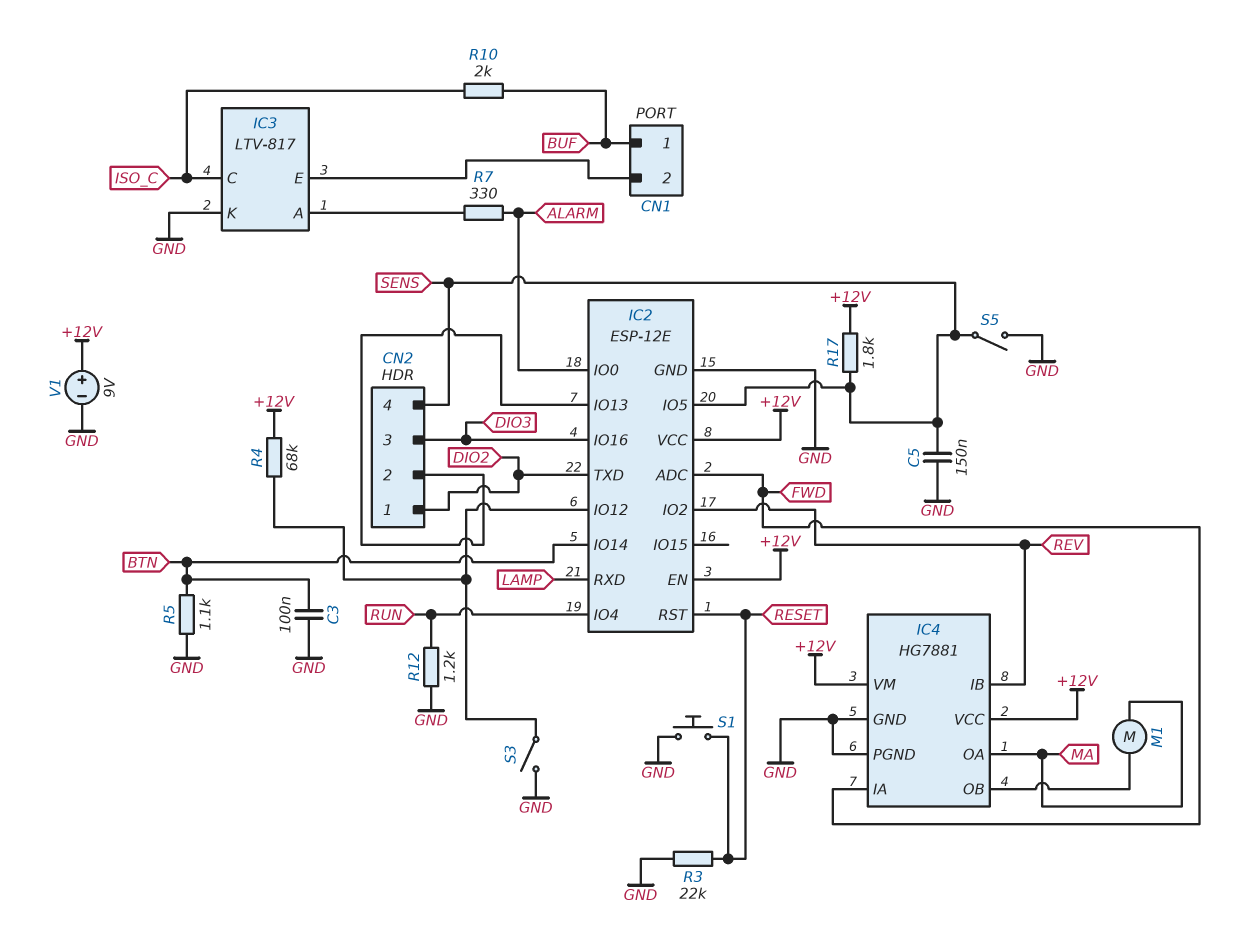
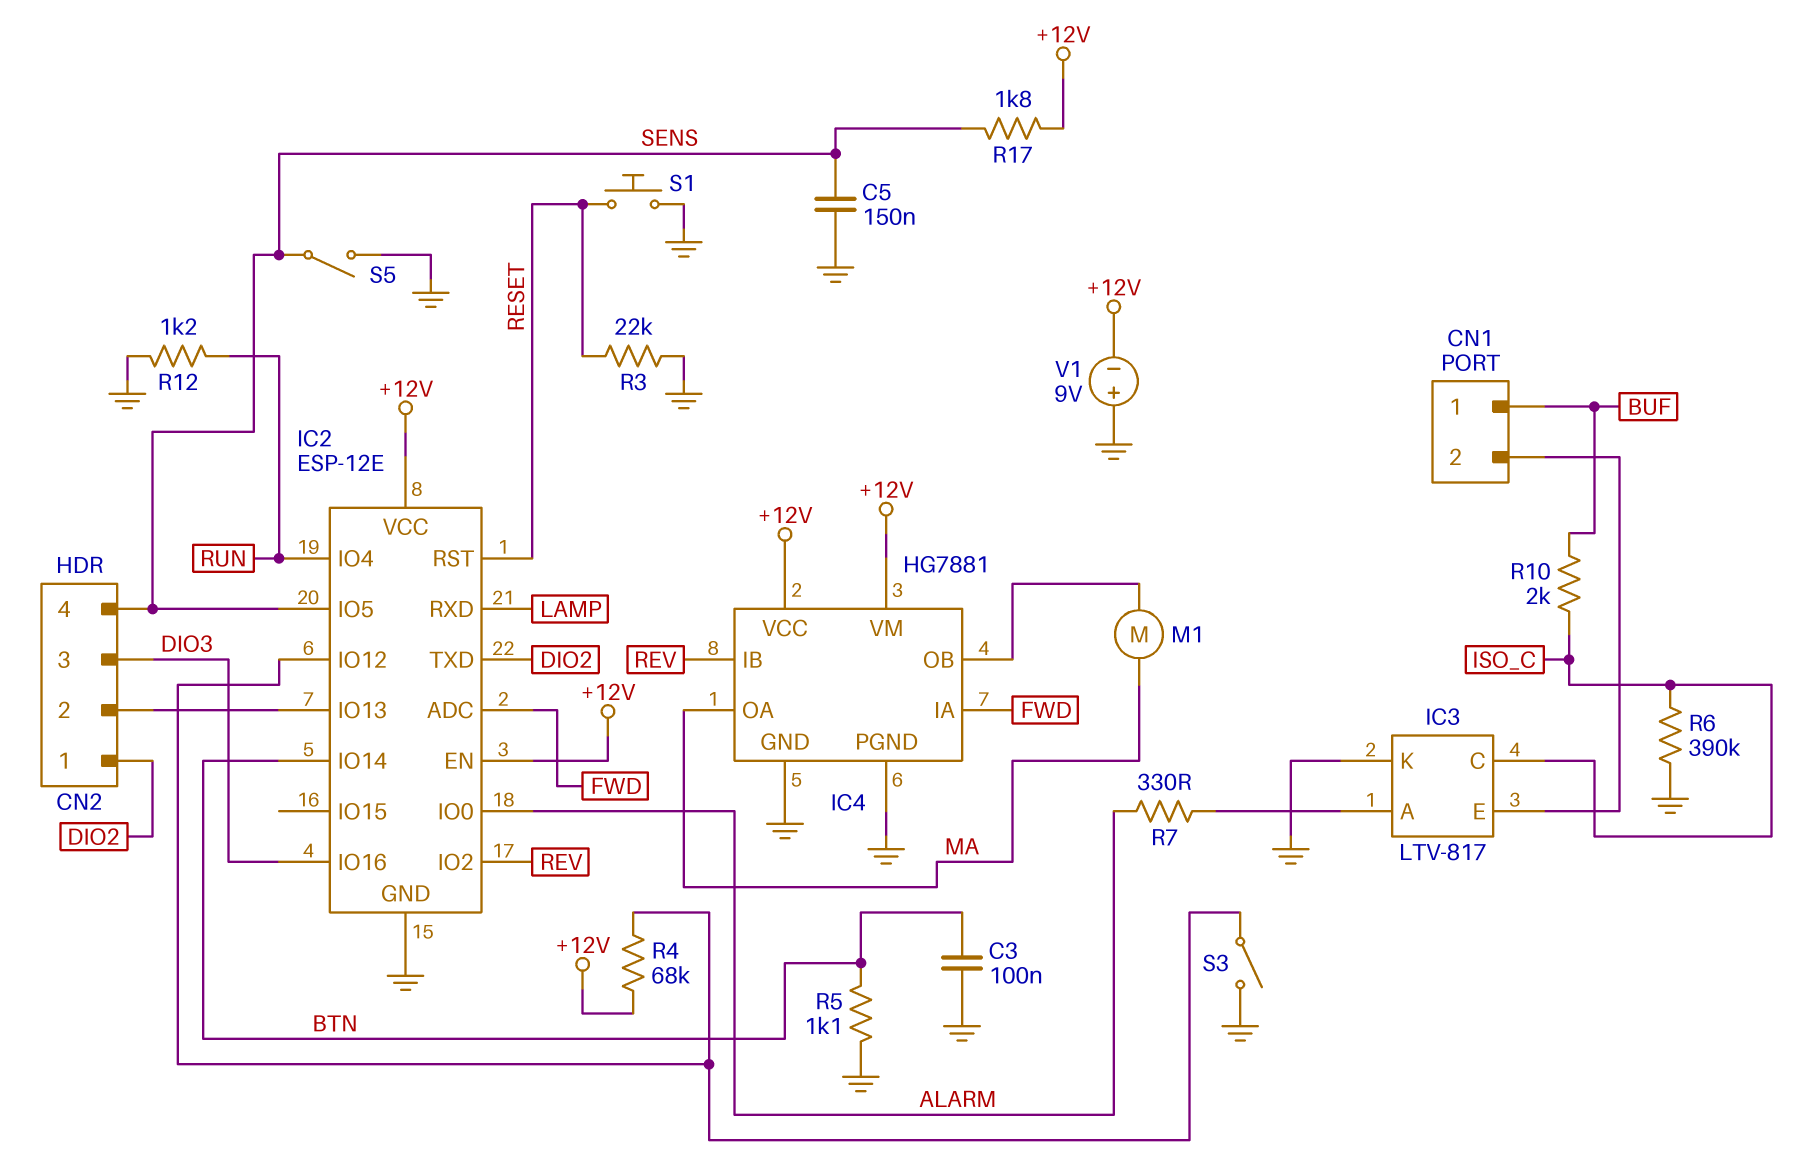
R6: none -> 390k (GND, ISO_C)
V1: 9V (plus +12V, minus GND) -> 9V (plus GND, minus +12V)

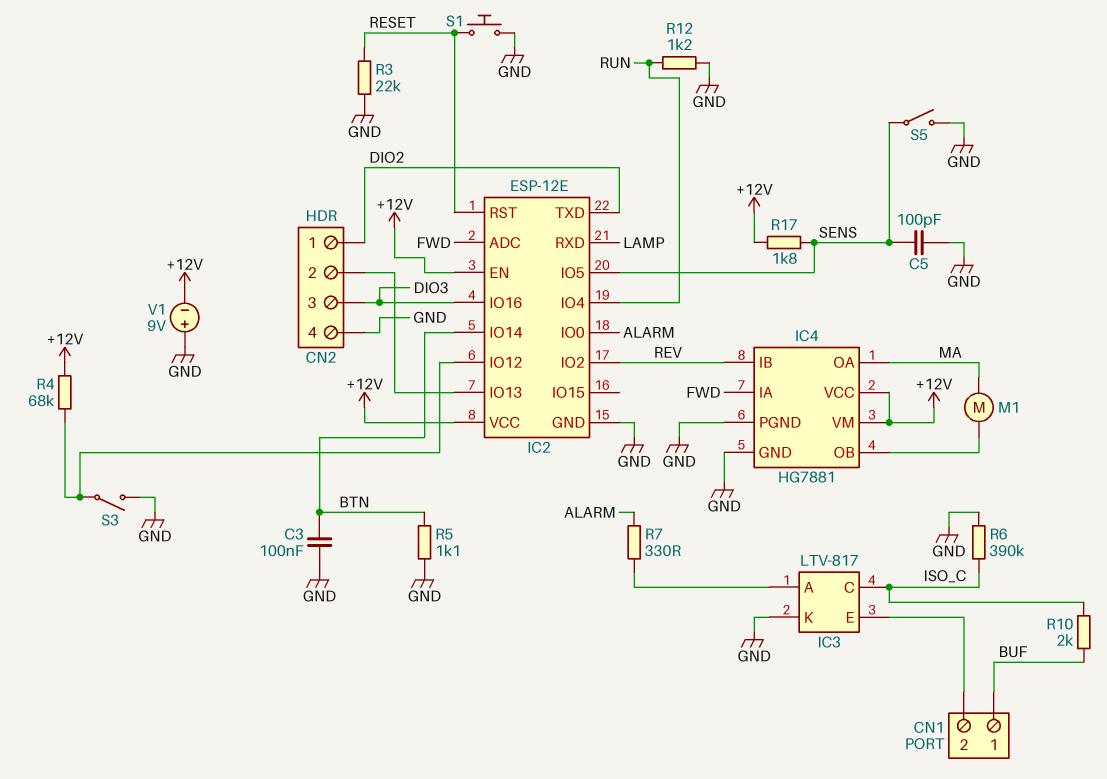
C5: 150nF (GND, SENS) -> 100pF (GND, SENS)
CN2 pin 4: SENS -> GND

